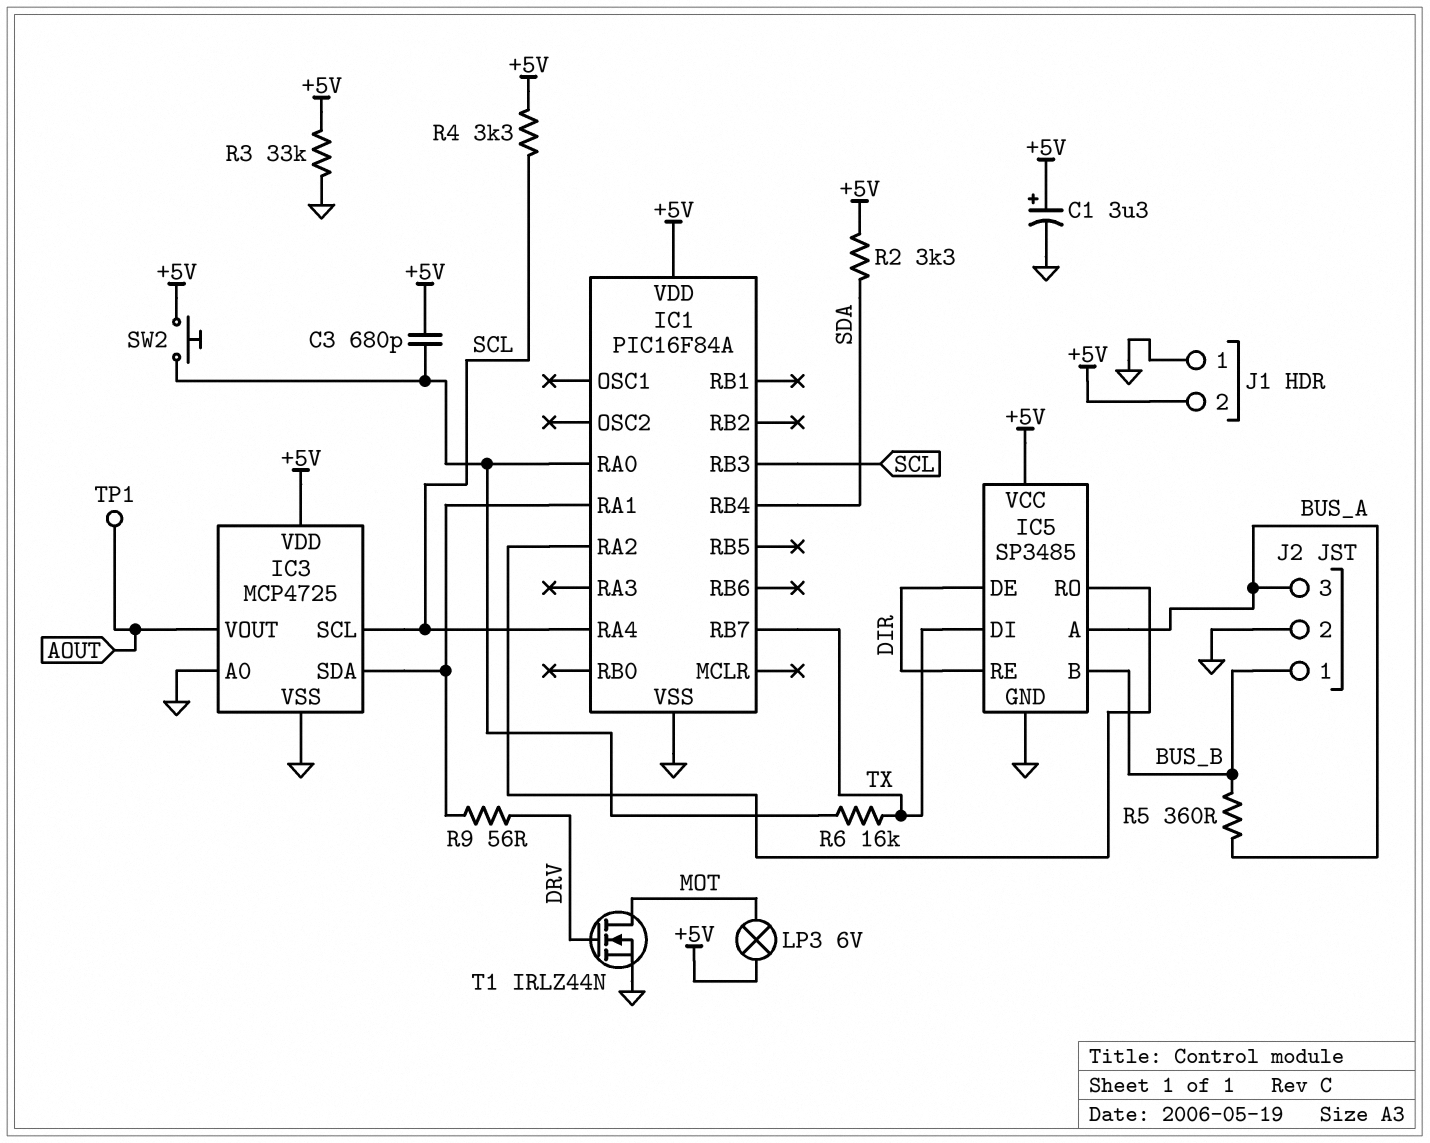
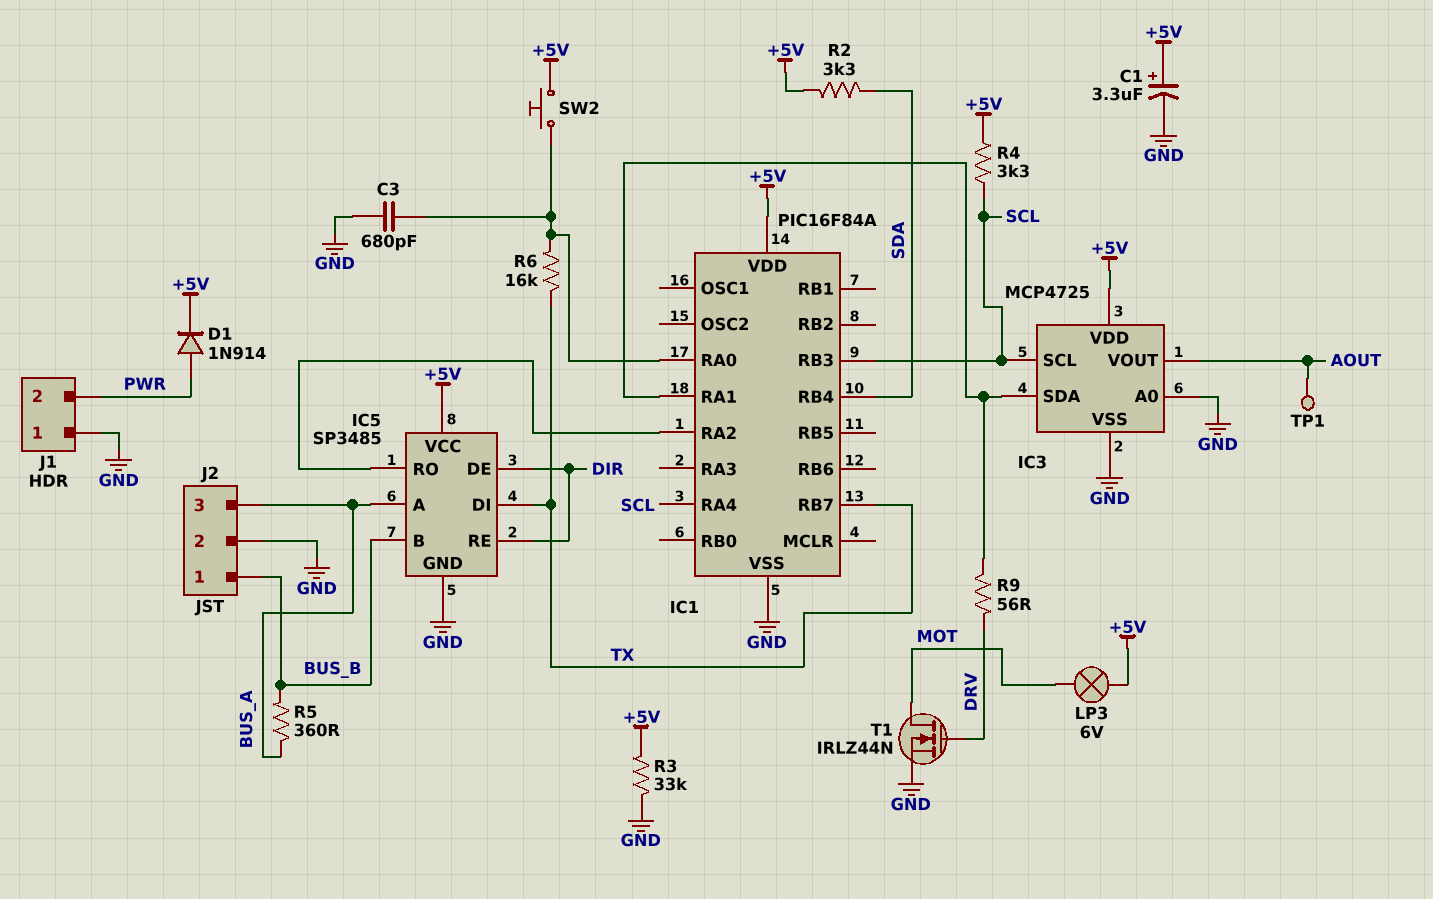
C3: 680pF (+5V, IC1/RA0) -> 680pF (GND, IC1/RA0)
D1: none -> diode 1N914 (A PWR, K +5V)
J1 pin 2: +5V -> PWR

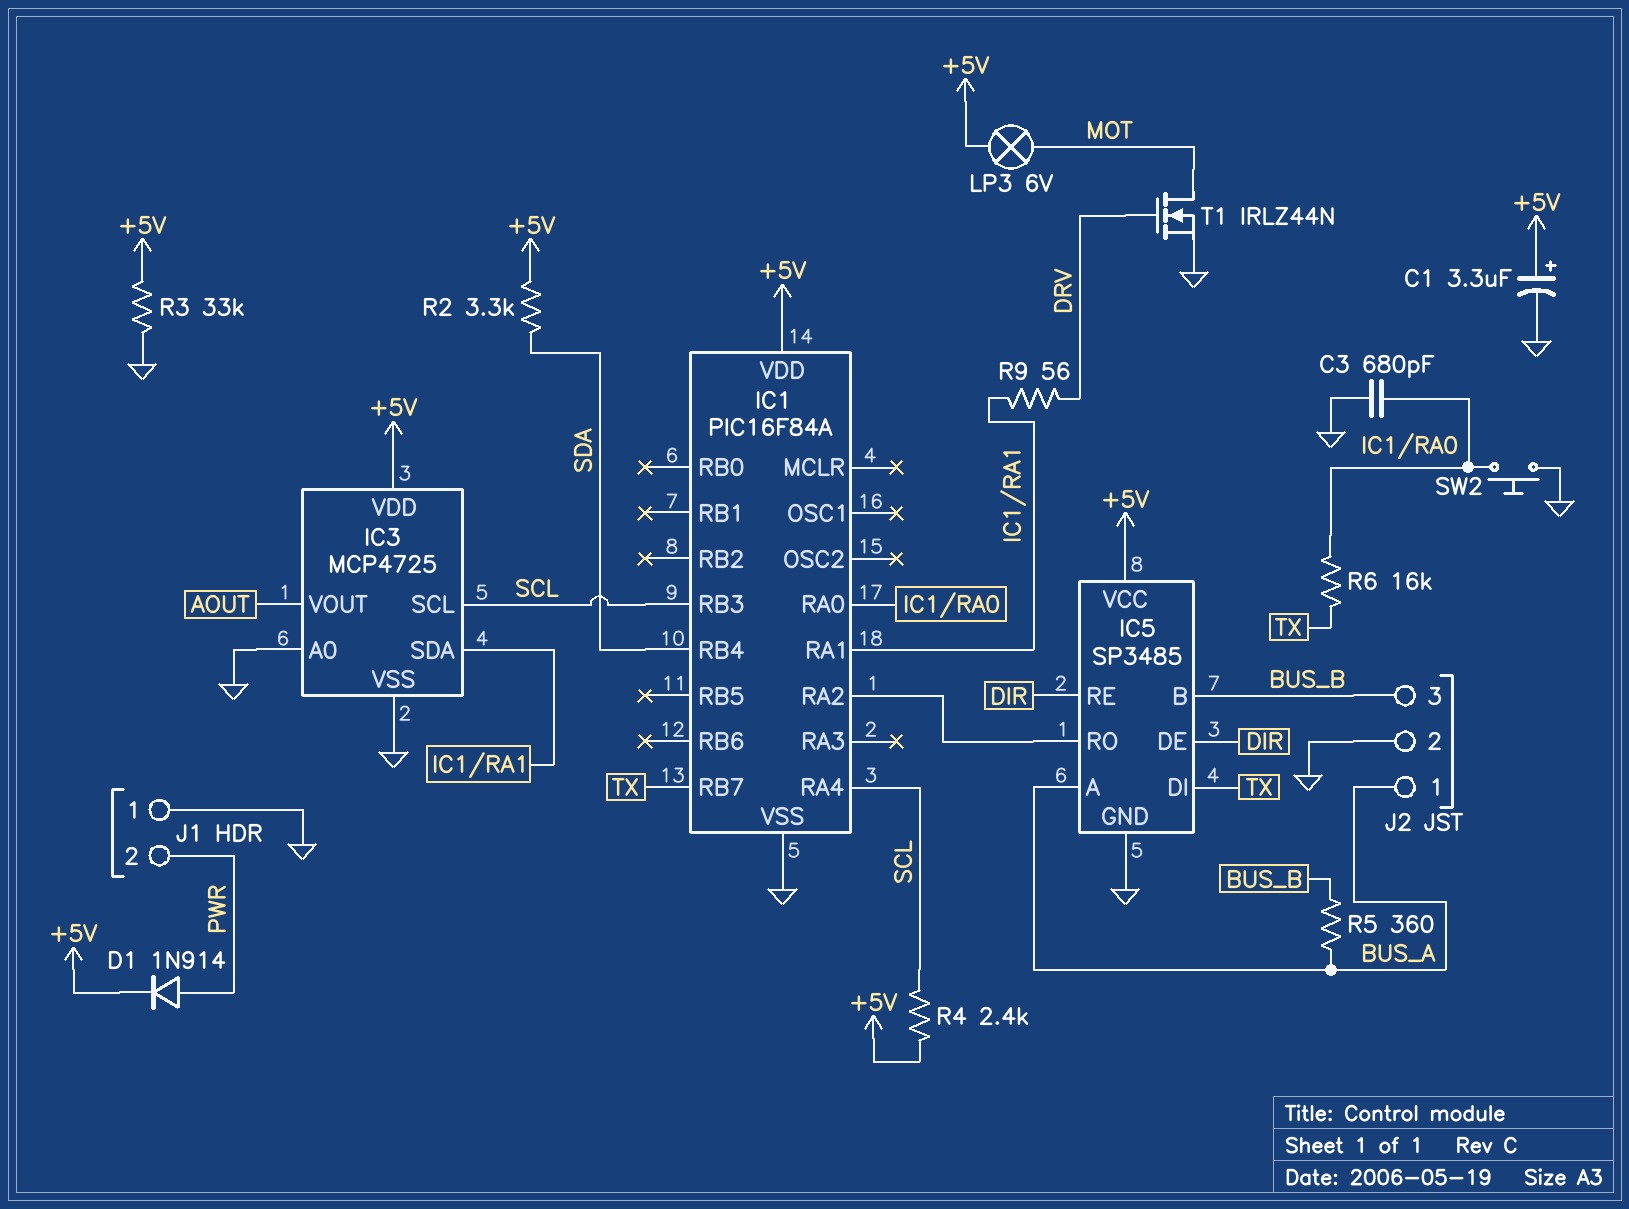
J2 pin 1: BUS_B -> BUS_A
J2 pin 3: BUS_A -> BUS_B
R4: 3.3k (+5V, SCL) -> 2.4k (+5V, SCL)
SW2: button (+5V, IC1/RA0) -> button (GND, IC1/RA0)
TP1: test point (AOUT) -> none

